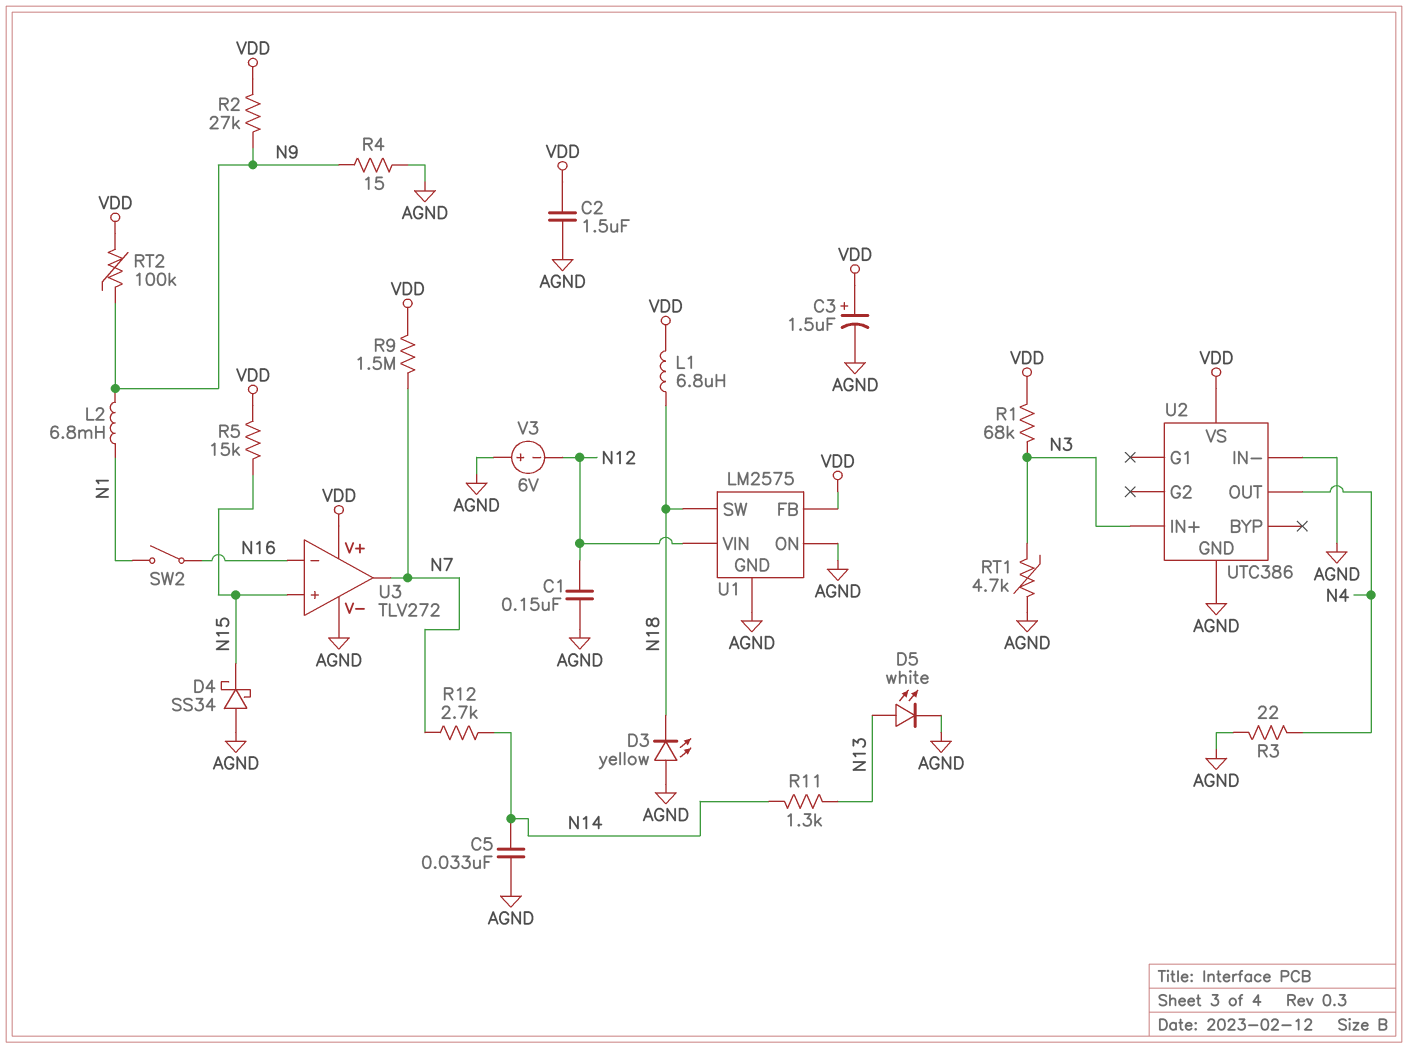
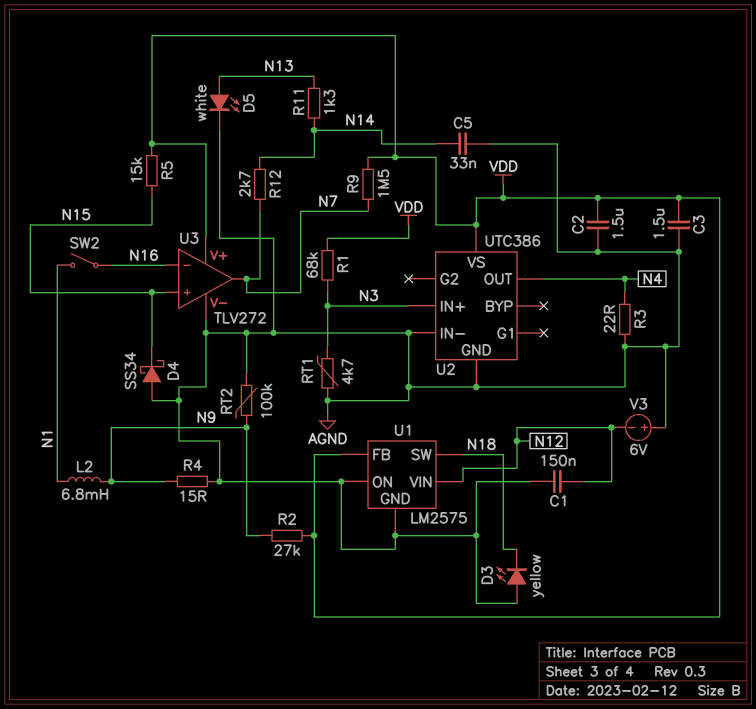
C3: 1.5uF (plus VDD, minus AGND) -> 1.5uF (AGND, VDD)
L1: 6.8uH (N18, VDD) -> none
RT2: 100k (N9, VDD) -> 100k (AGND, N9)

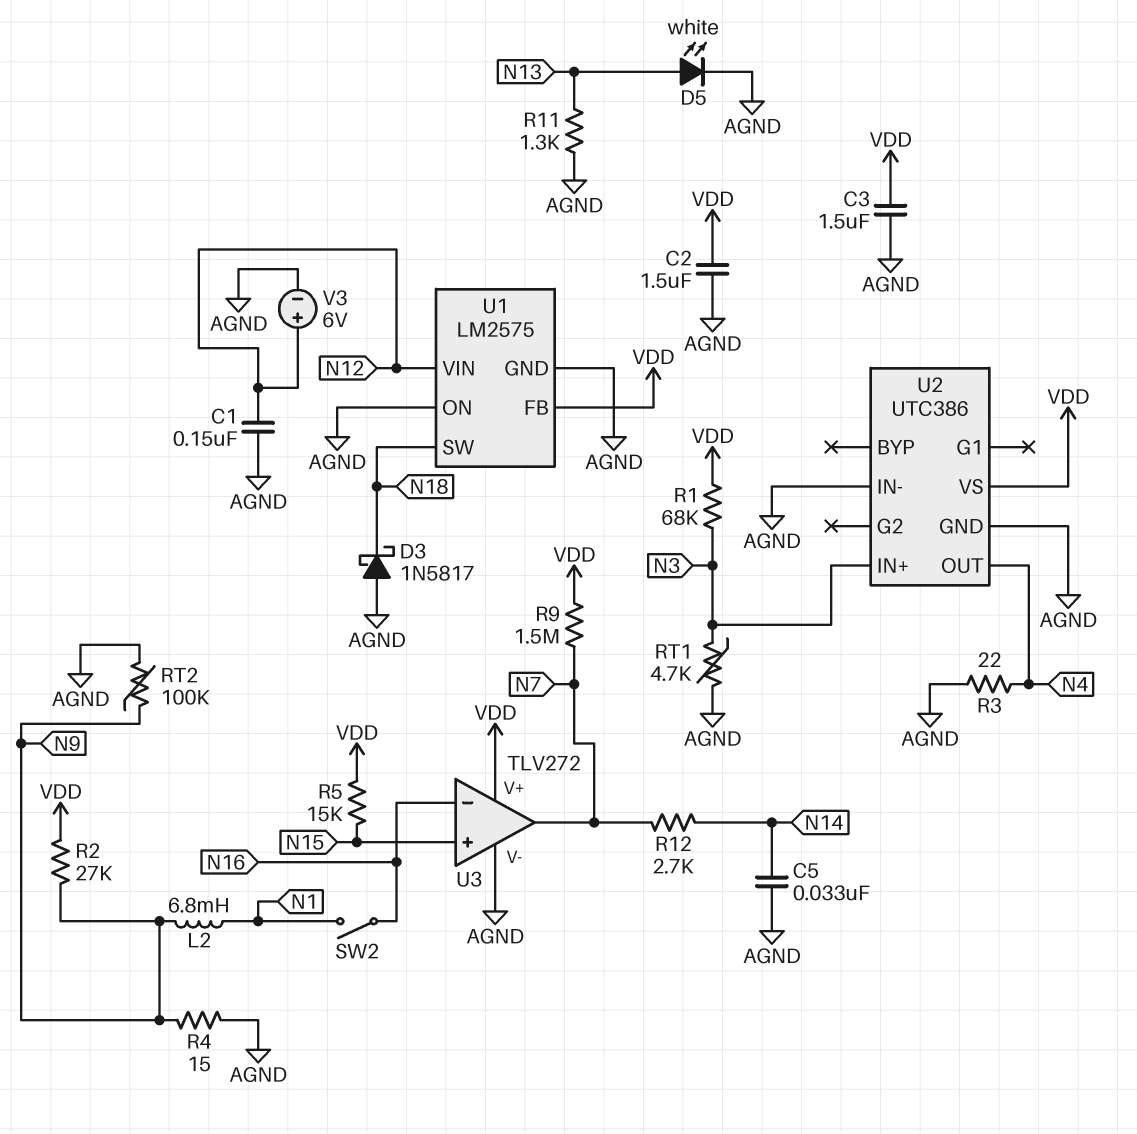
D3: LED yellow (A AGND, K N18) -> schottky 1N5817 (A AGND, K N18)
D4: schottky SS34 (A AGND, K N15) -> none
R11: 1.3k (N13, N14) -> 1.3k (AGND, N13)
V3: 6V (plus AGND, minus N12) -> 6V (plus N12, minus AGND)

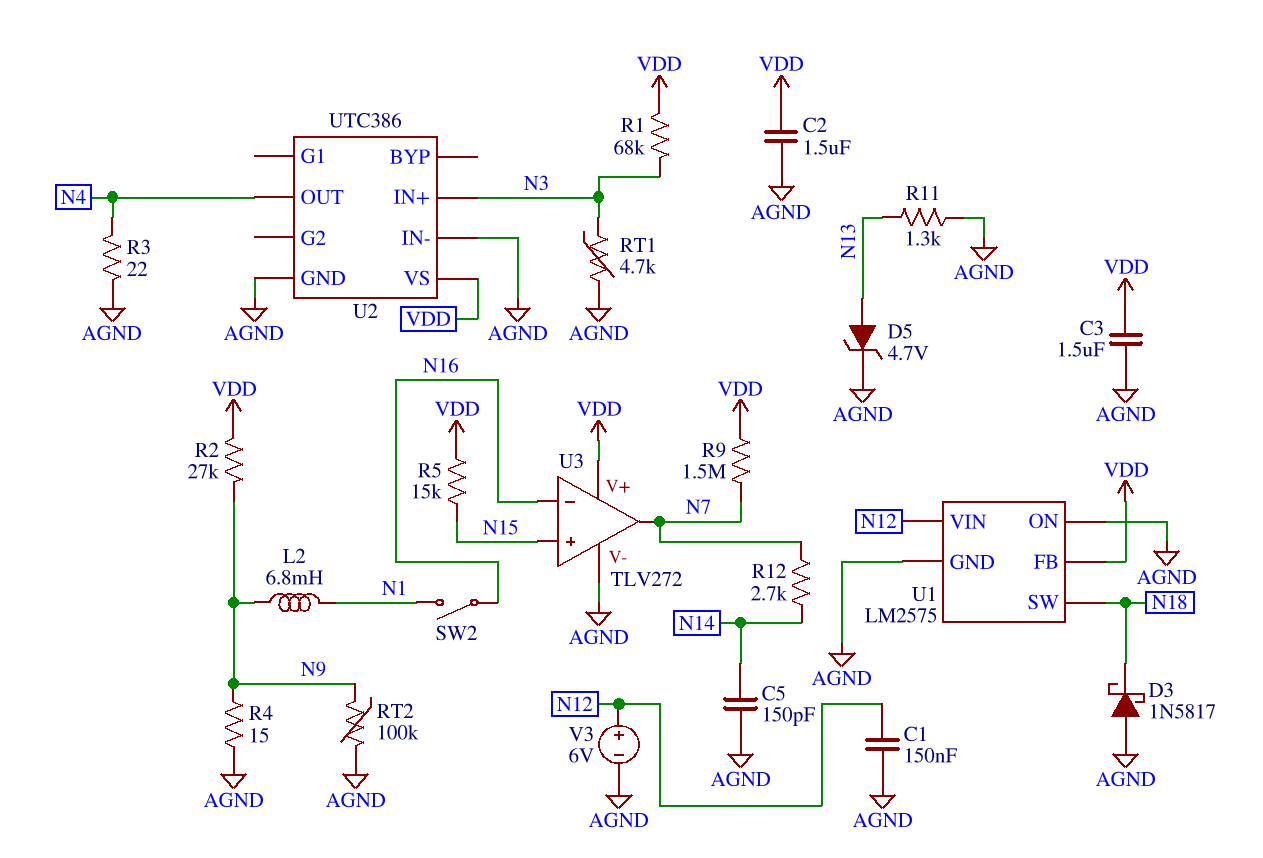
C5: 33nF (AGND, N14) -> 150pF (AGND, N14)
D5: LED white (A N13, K AGND) -> zener 4.7V (A N13, K AGND)

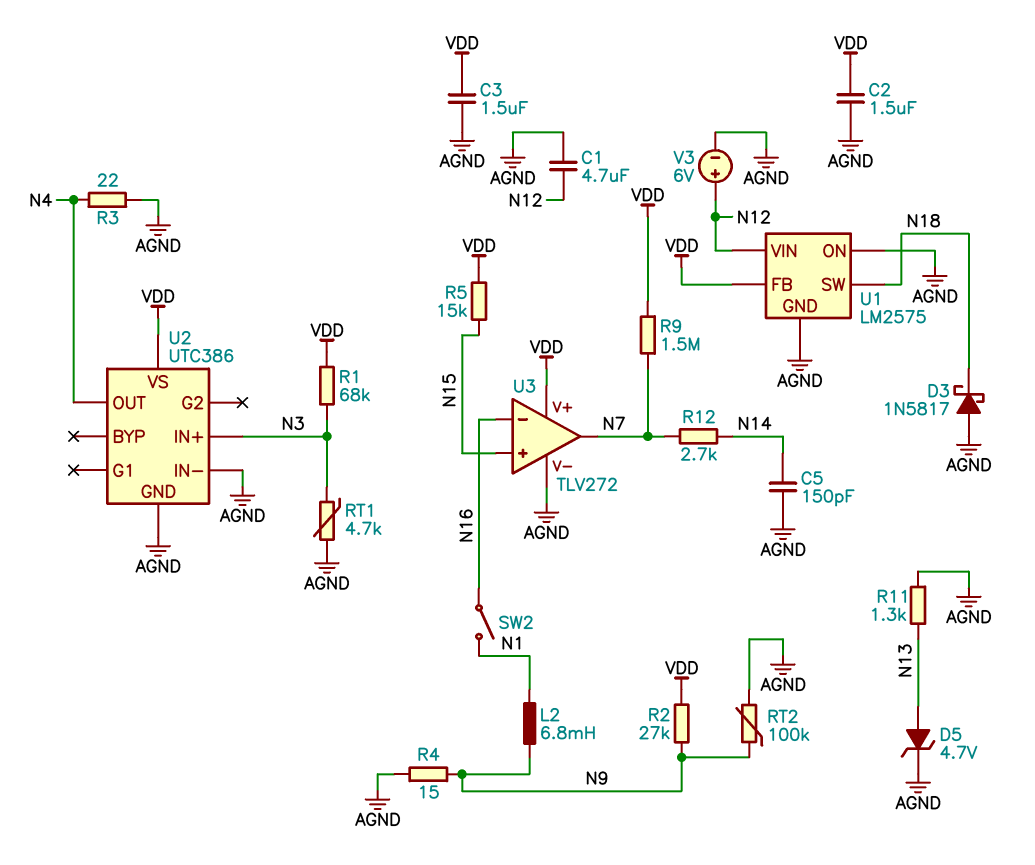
C1: 150nF (AGND, N12) -> 4.7uF (AGND, N12)

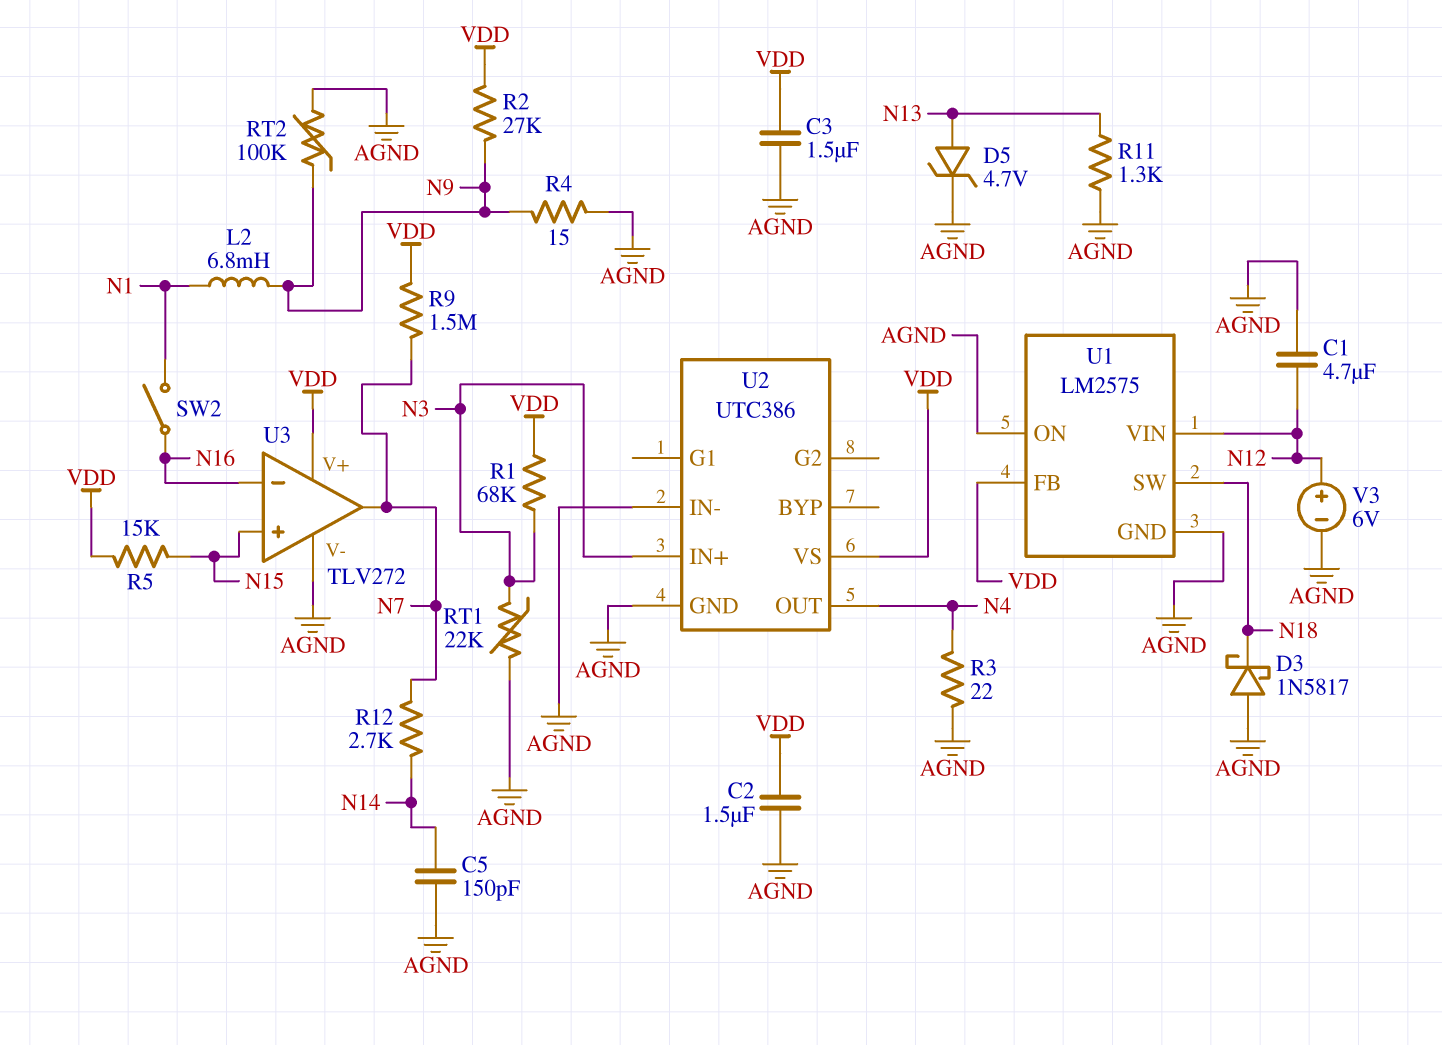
RT1: 4.7k (AGND, N3) -> 22k (AGND, N3)

